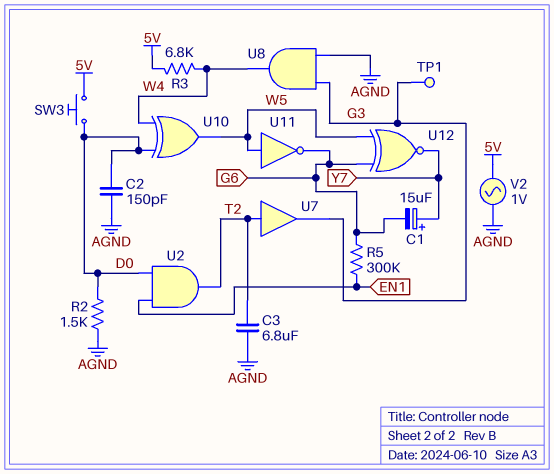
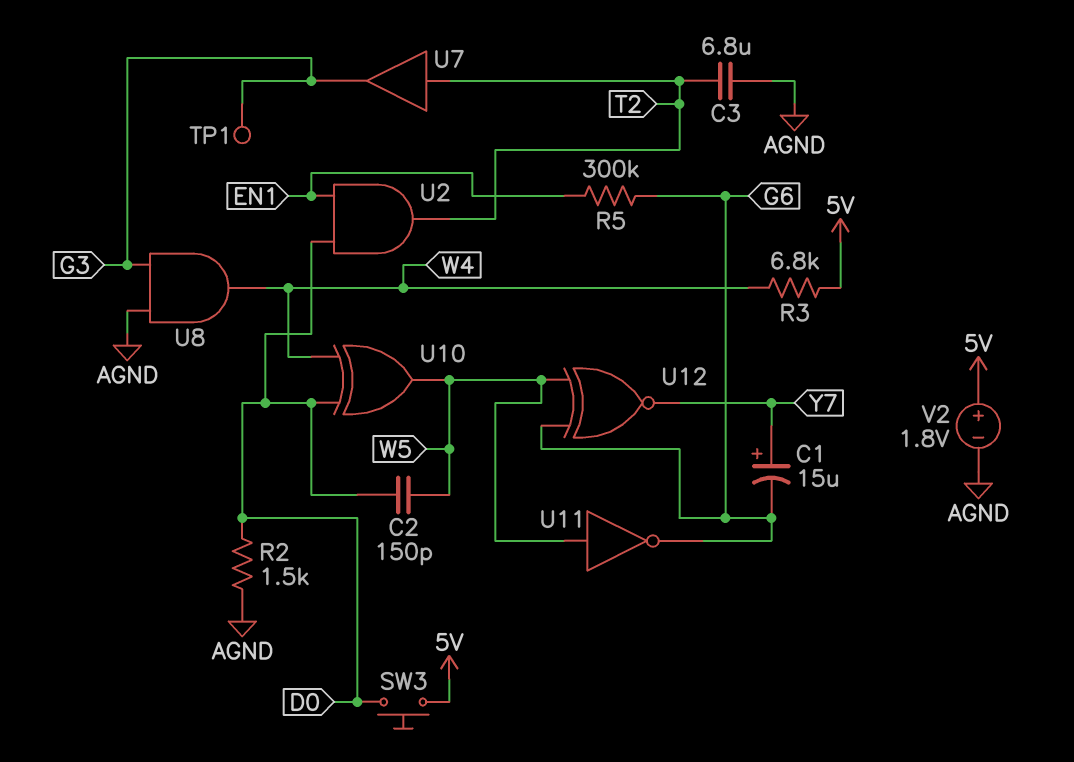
C2: 150pF (AGND, D0) -> 150pF (D0, W5)
V2: AC 1V (5V, AGND) -> 1.8V (plus 5V, minus AGND)

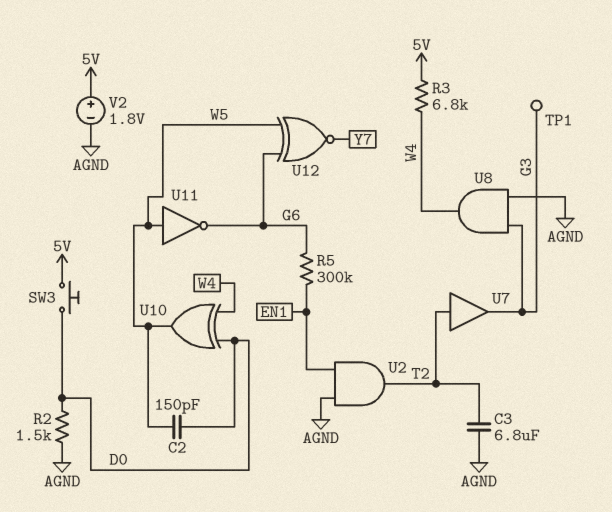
C1: 15uF (plus Y7, minus G6) -> none
U2: AND (in D0, in EN1, out T2) -> AND (in AGND, in EN1, out T2)

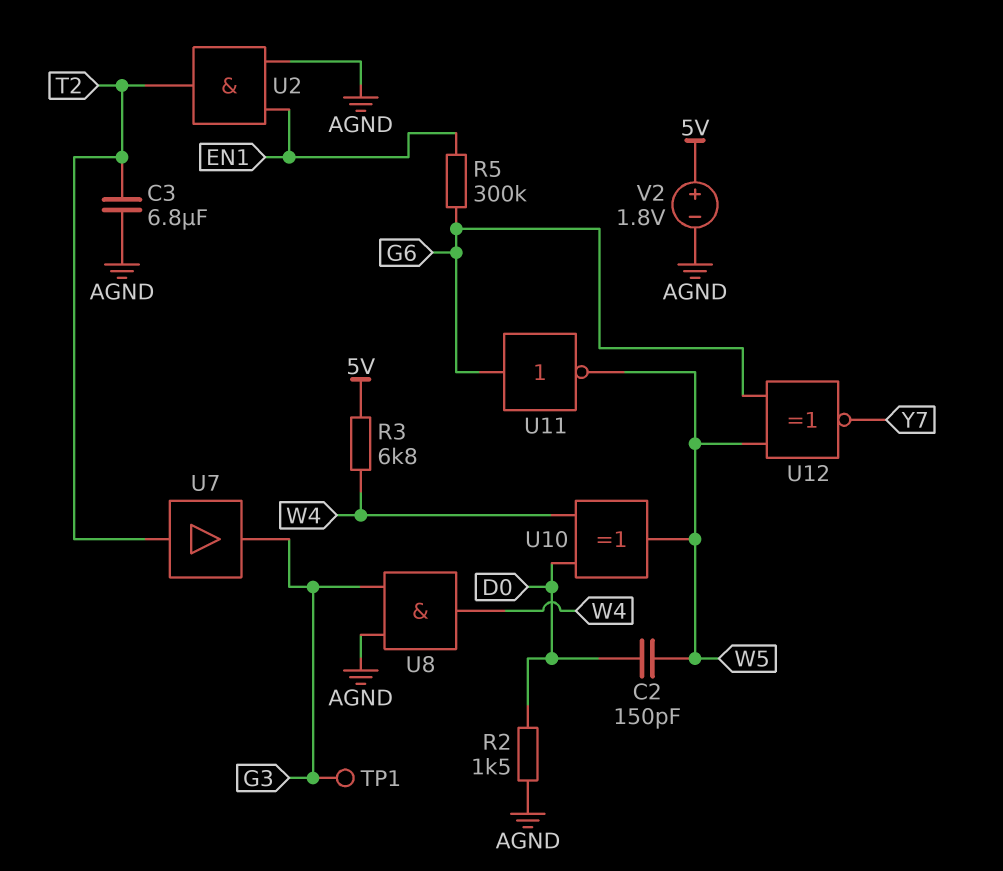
SW3: button (5V, D0) -> none
U11: NOT (in W5, out G6) -> NOT (in G6, out W5)

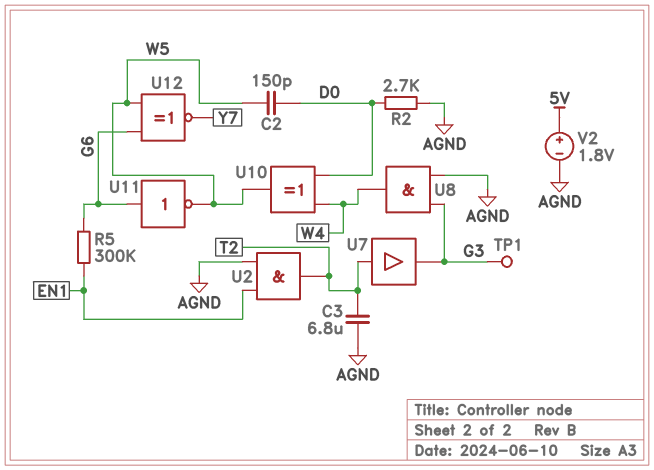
R2: 1.5k (AGND, D0) -> 2.7k (AGND, D0)
R3: 6.8k (5V, W4) -> none

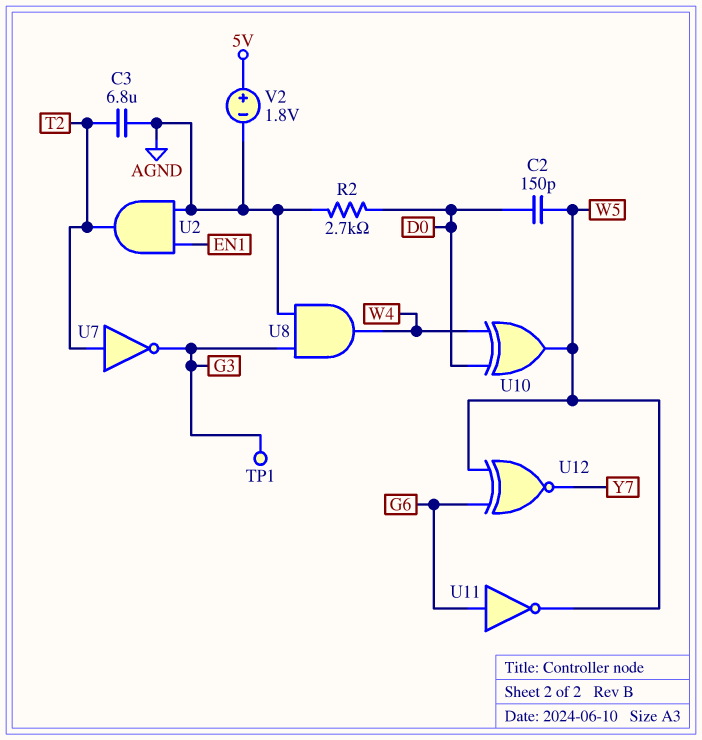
R5: 300k (EN1, G6) -> none
U7: buffer (in T2, out G3) -> NOT (in T2, out G3)

